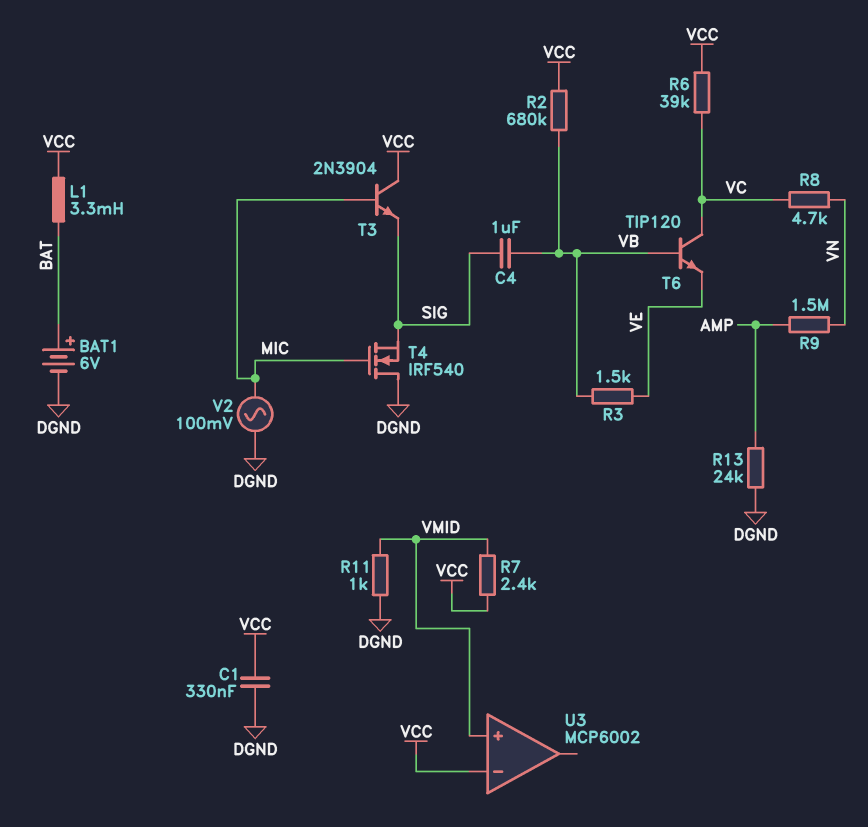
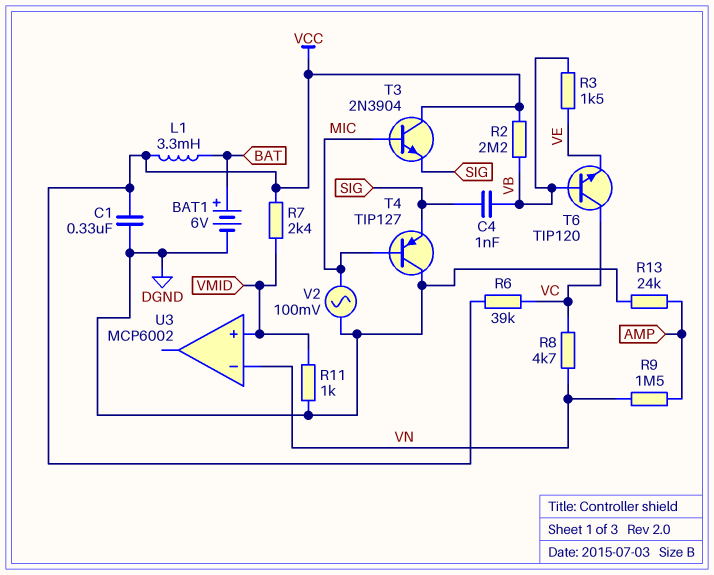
C4: 1uF (SIG, VB) -> 1nF (SIG, VB)
R2: 680k (VB, VCC) -> 2.2M (VB, VCC)
T4: NMOS IRF540 (G MIC, D DGND, S SIG) -> PNP TIP127 (B MIC, C DGND, E SIG)
U3 pin in-: VCC -> VN

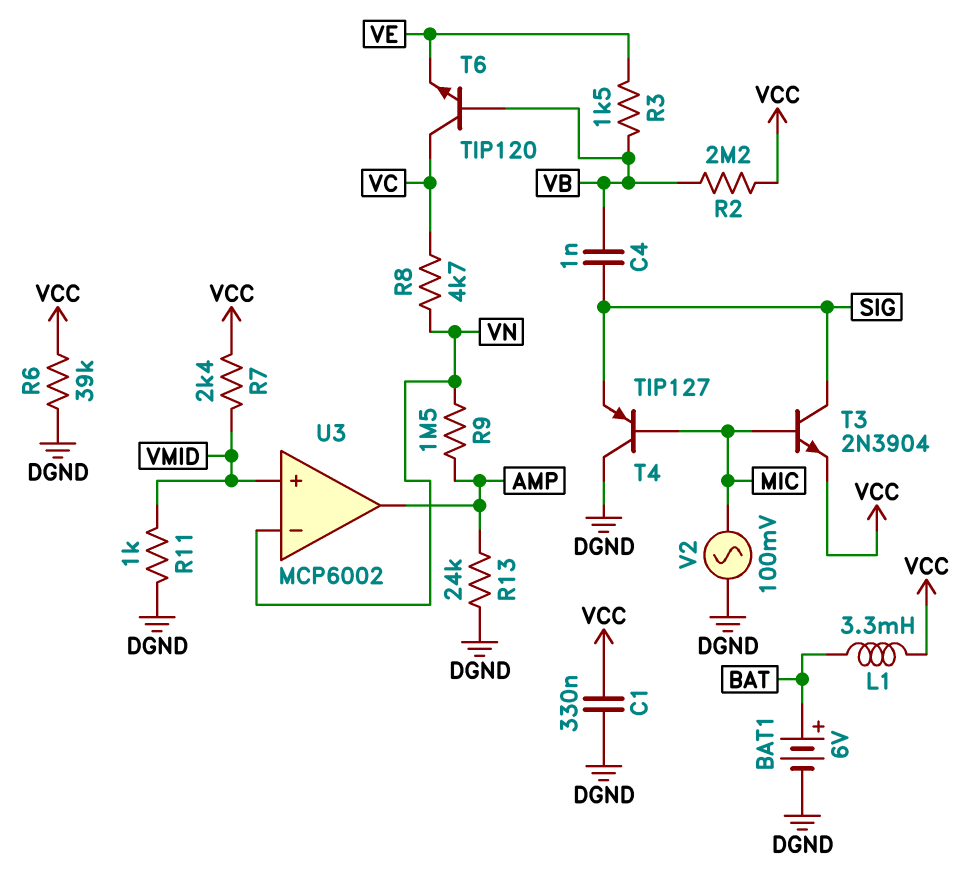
R6: 39k (VC, VCC) -> 39k (DGND, VCC)
T3: NPN 2N3904 (B MIC, C VCC, E SIG) -> NPN 2N3904 (B MIC, C SIG, E VCC)
U3 pin out: none -> AMP

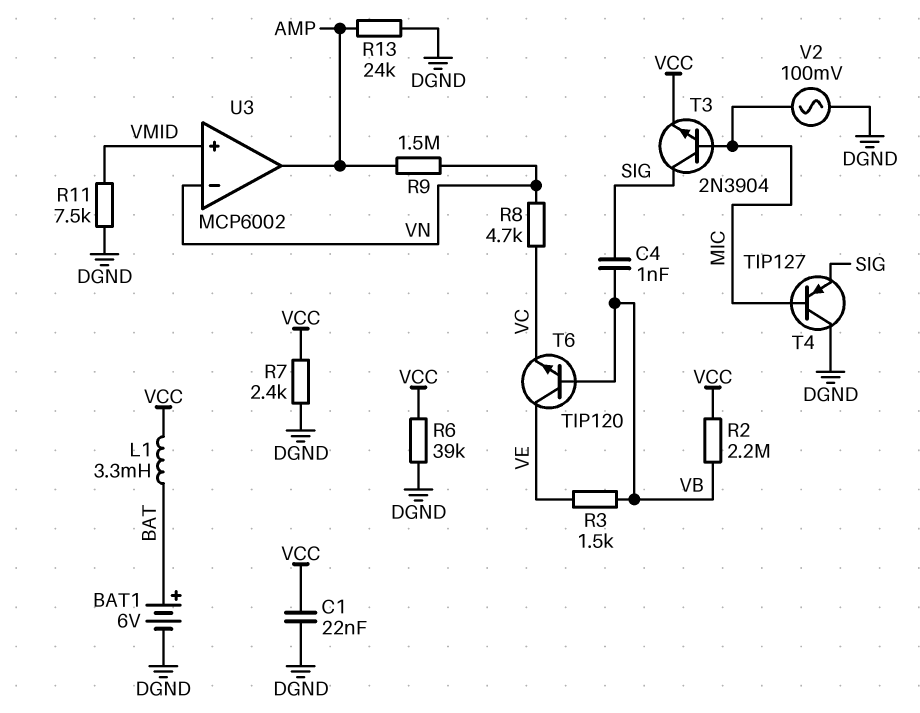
C1: 330nF (DGND, VCC) -> 22nF (DGND, VCC)
R7: 2.4k (VCC, VMID) -> 2.4k (DGND, VCC)
R11: 1k (DGND, VMID) -> 7.5k (DGND, VMID)
T6: NPN TIP120 (B VB, C VC, E VE) -> NPN TIP120 (B VB, C VE, E VC)

